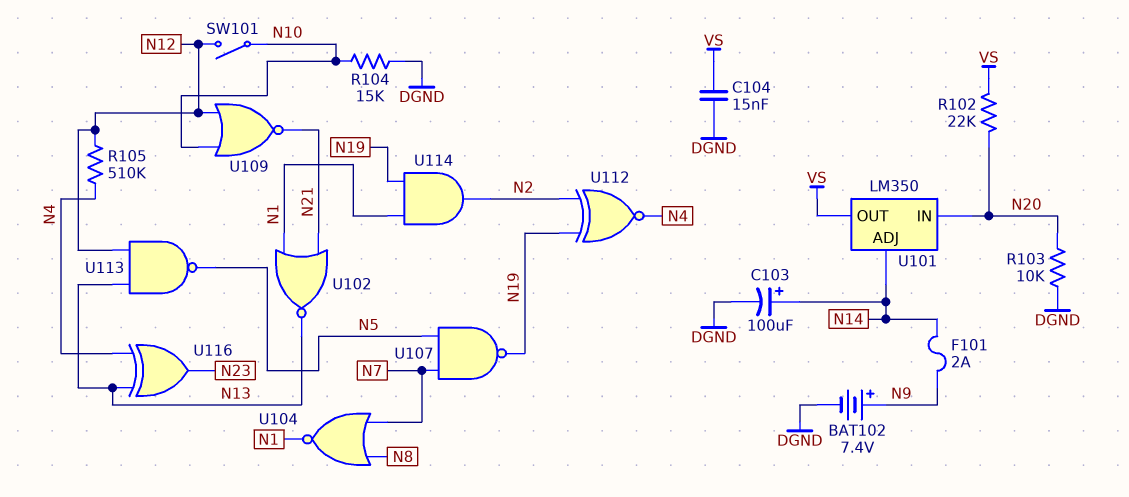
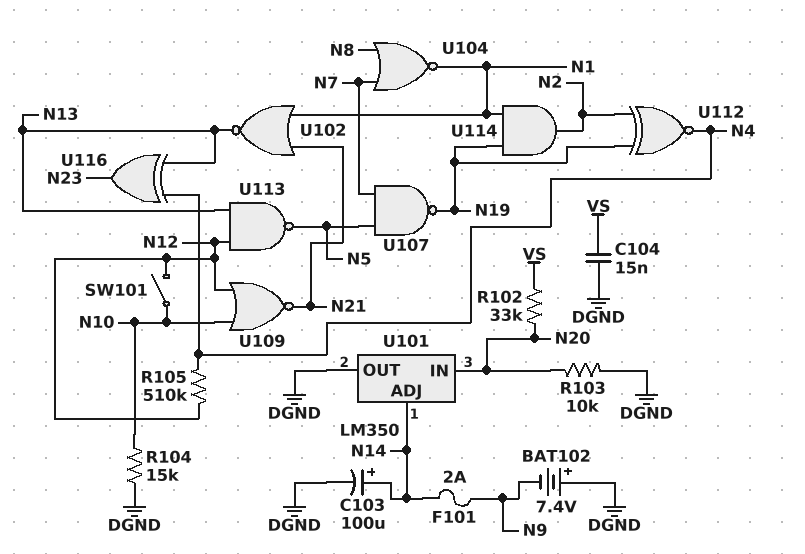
BAT102: 7.4V (plus N9, minus DGND) -> 7.4V (plus DGND, minus N9)
R102: 22k (N20, VS) -> 33k (N20, VS)
U101 pin OUT: VS -> DGND

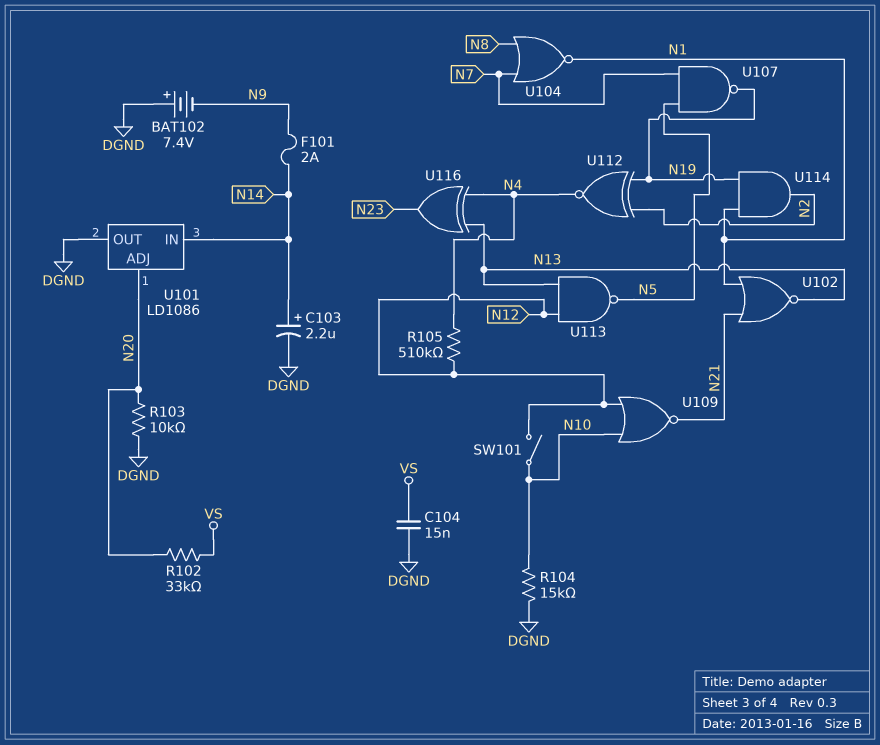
C103: 100uF (plus N14, minus DGND) -> 2.2uF (plus N14, minus DGND)
U101: LM350 -> LD1086
U101 pin ADJ: N14 -> N20
U101 pin IN: N20 -> N14

